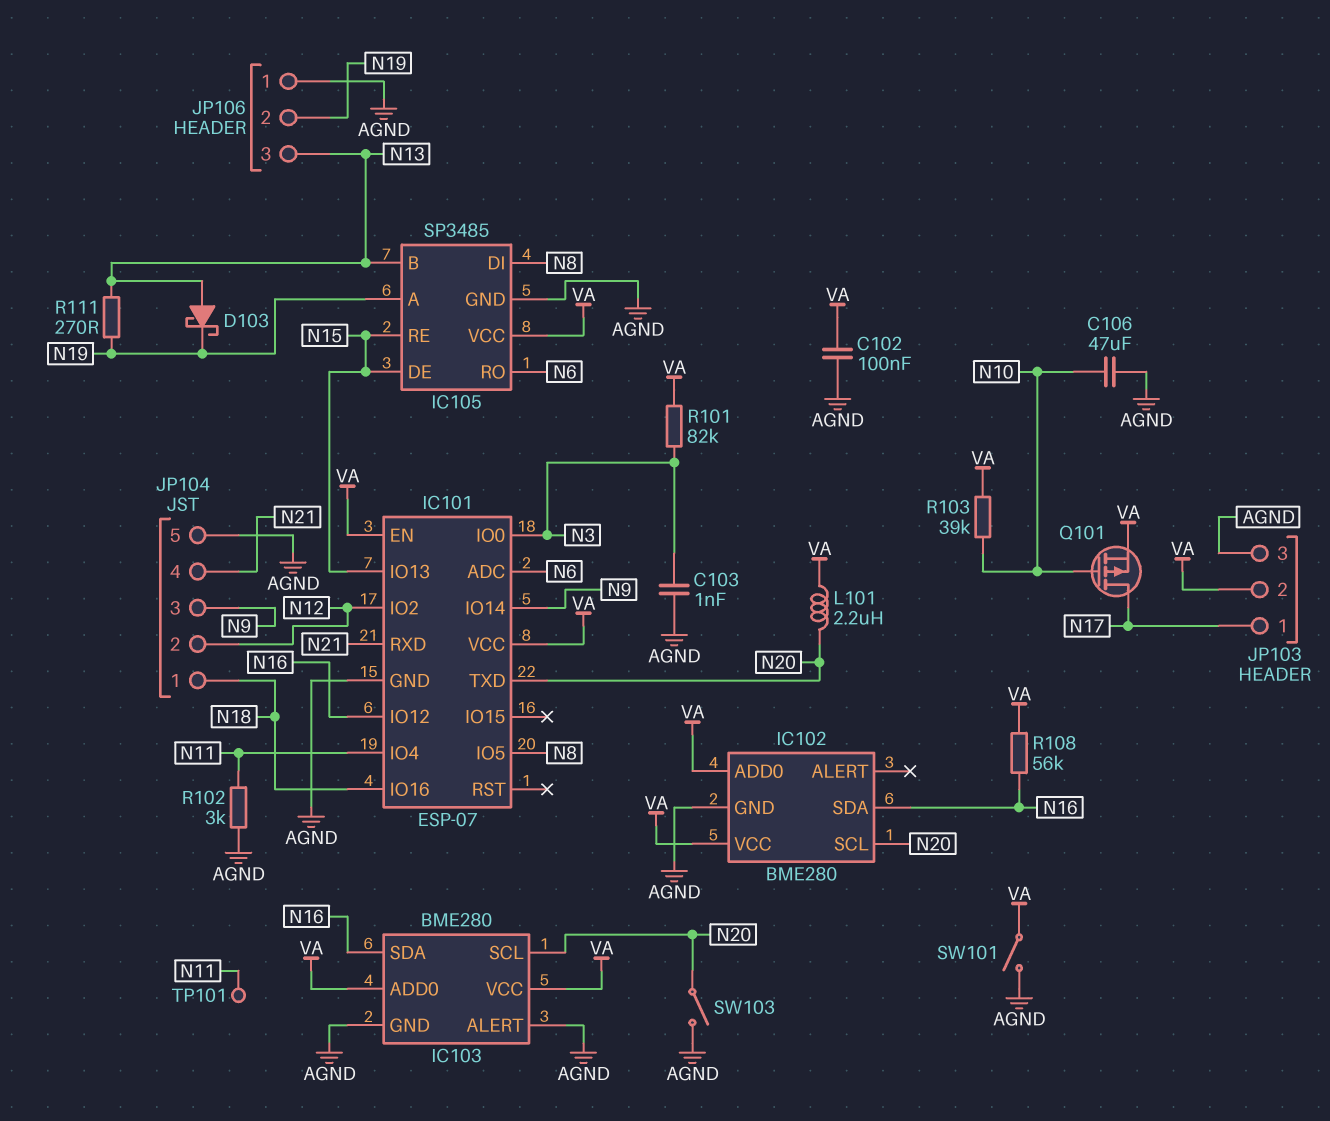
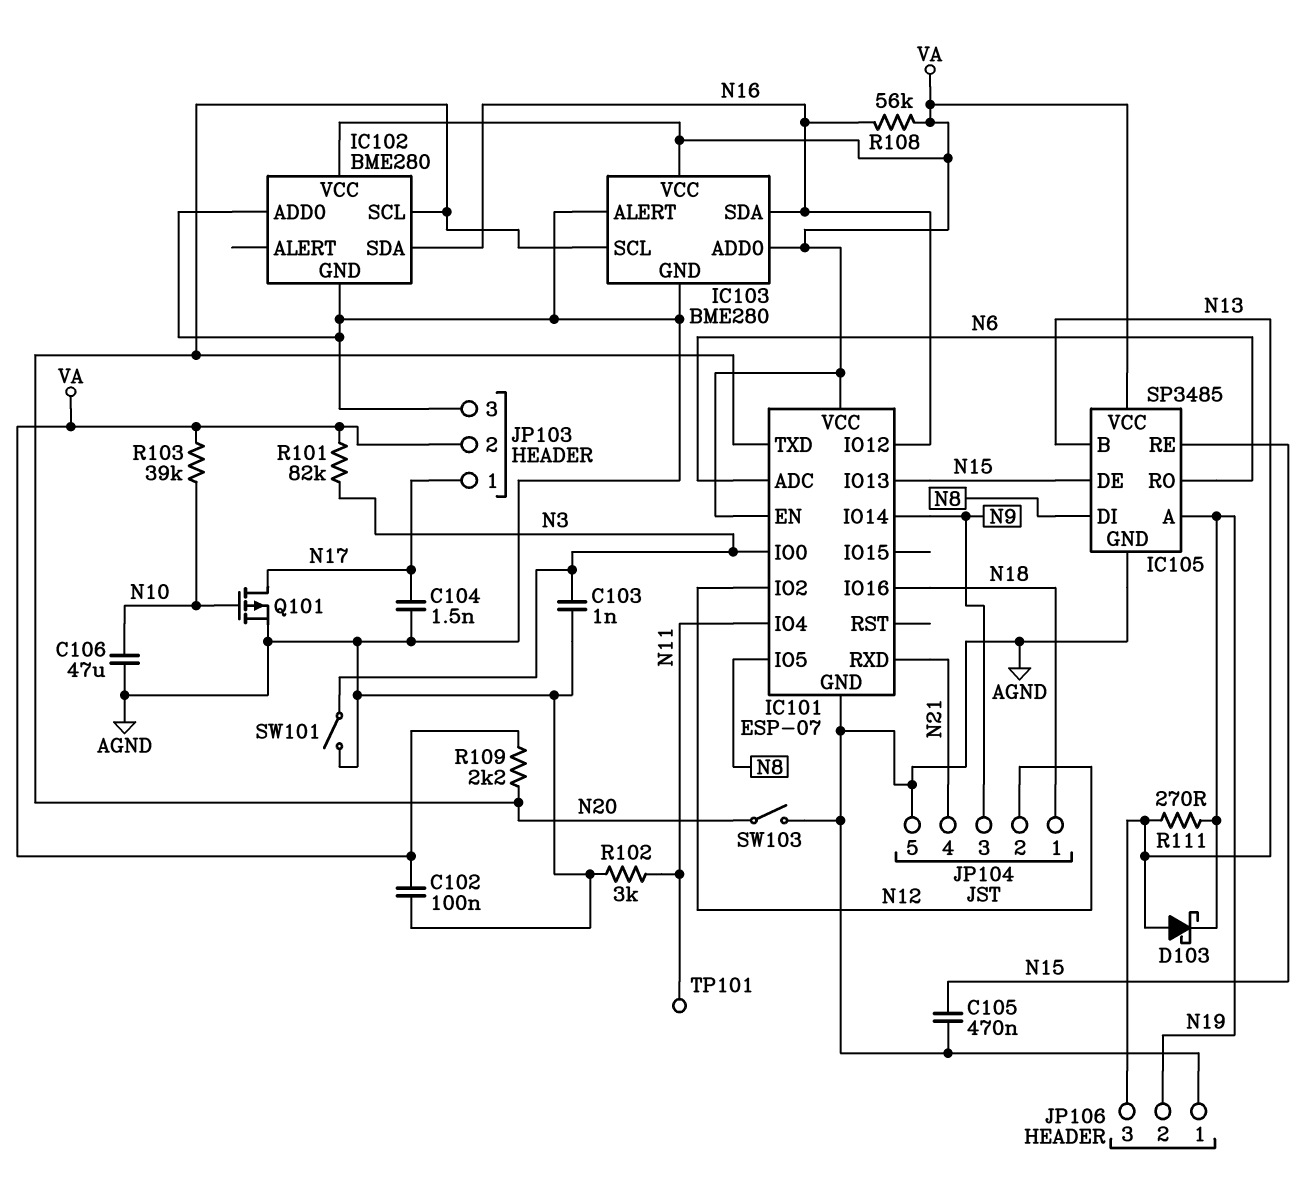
C104: none -> 1.5nF (AGND, N17)
C105: none -> 470nF (AGND, N15)
IC102 pin ADD0: VA -> AGND
L101: 2.2uH (N20, VA) -> none
Q101: PMOS (G N10, D N17, S VA) -> PMOS (G N10, D N17, S AGND)
R109: none -> 2.2k (N20, VA)
SW101: switch (AGND, VA) -> switch (AGND, N3)

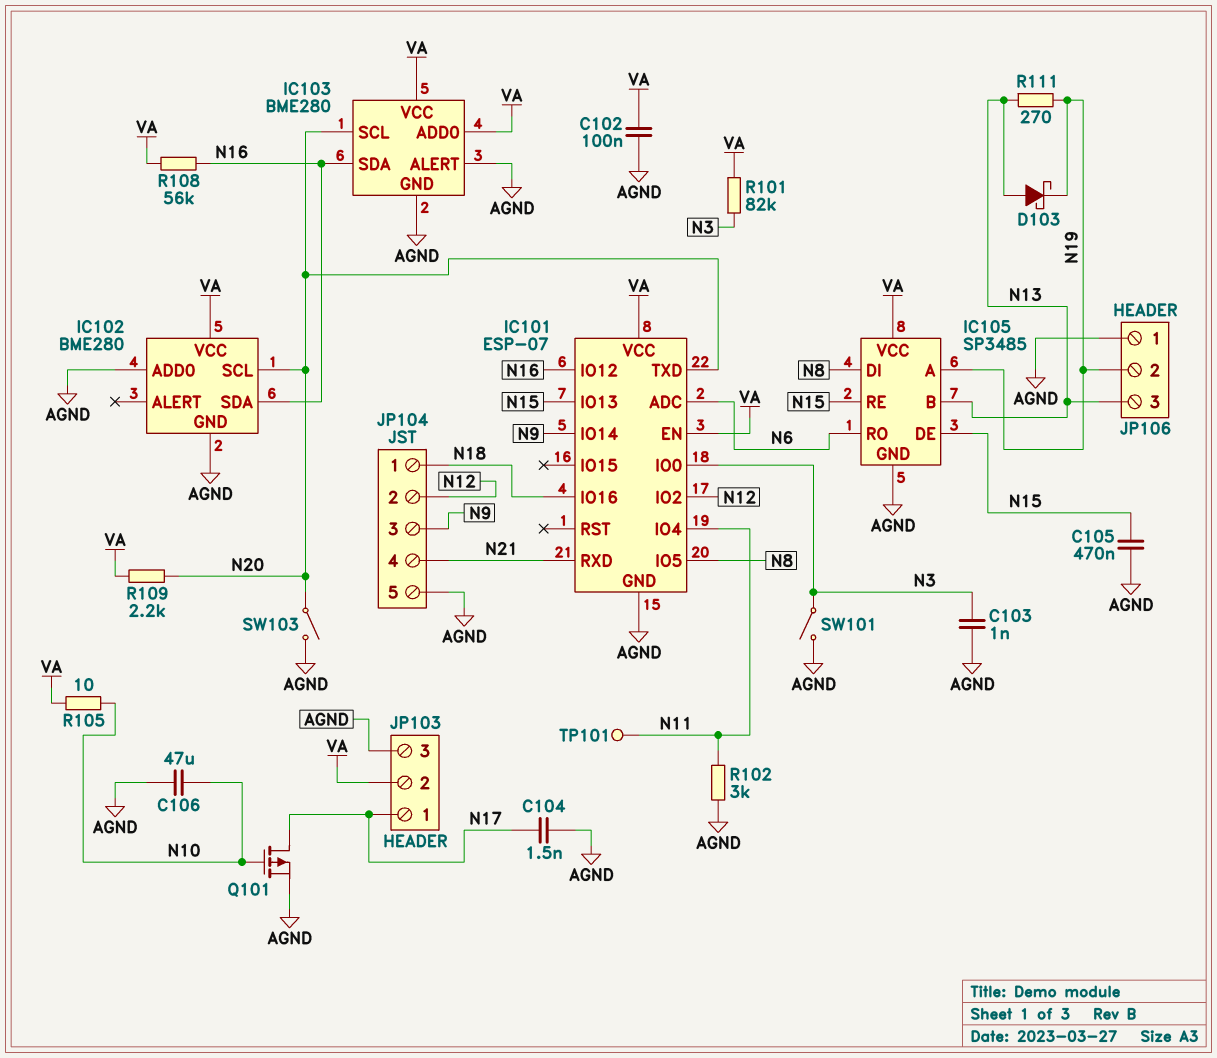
R103: 39k (N10, VA) -> none
R105: none -> 10 (N10, VA)

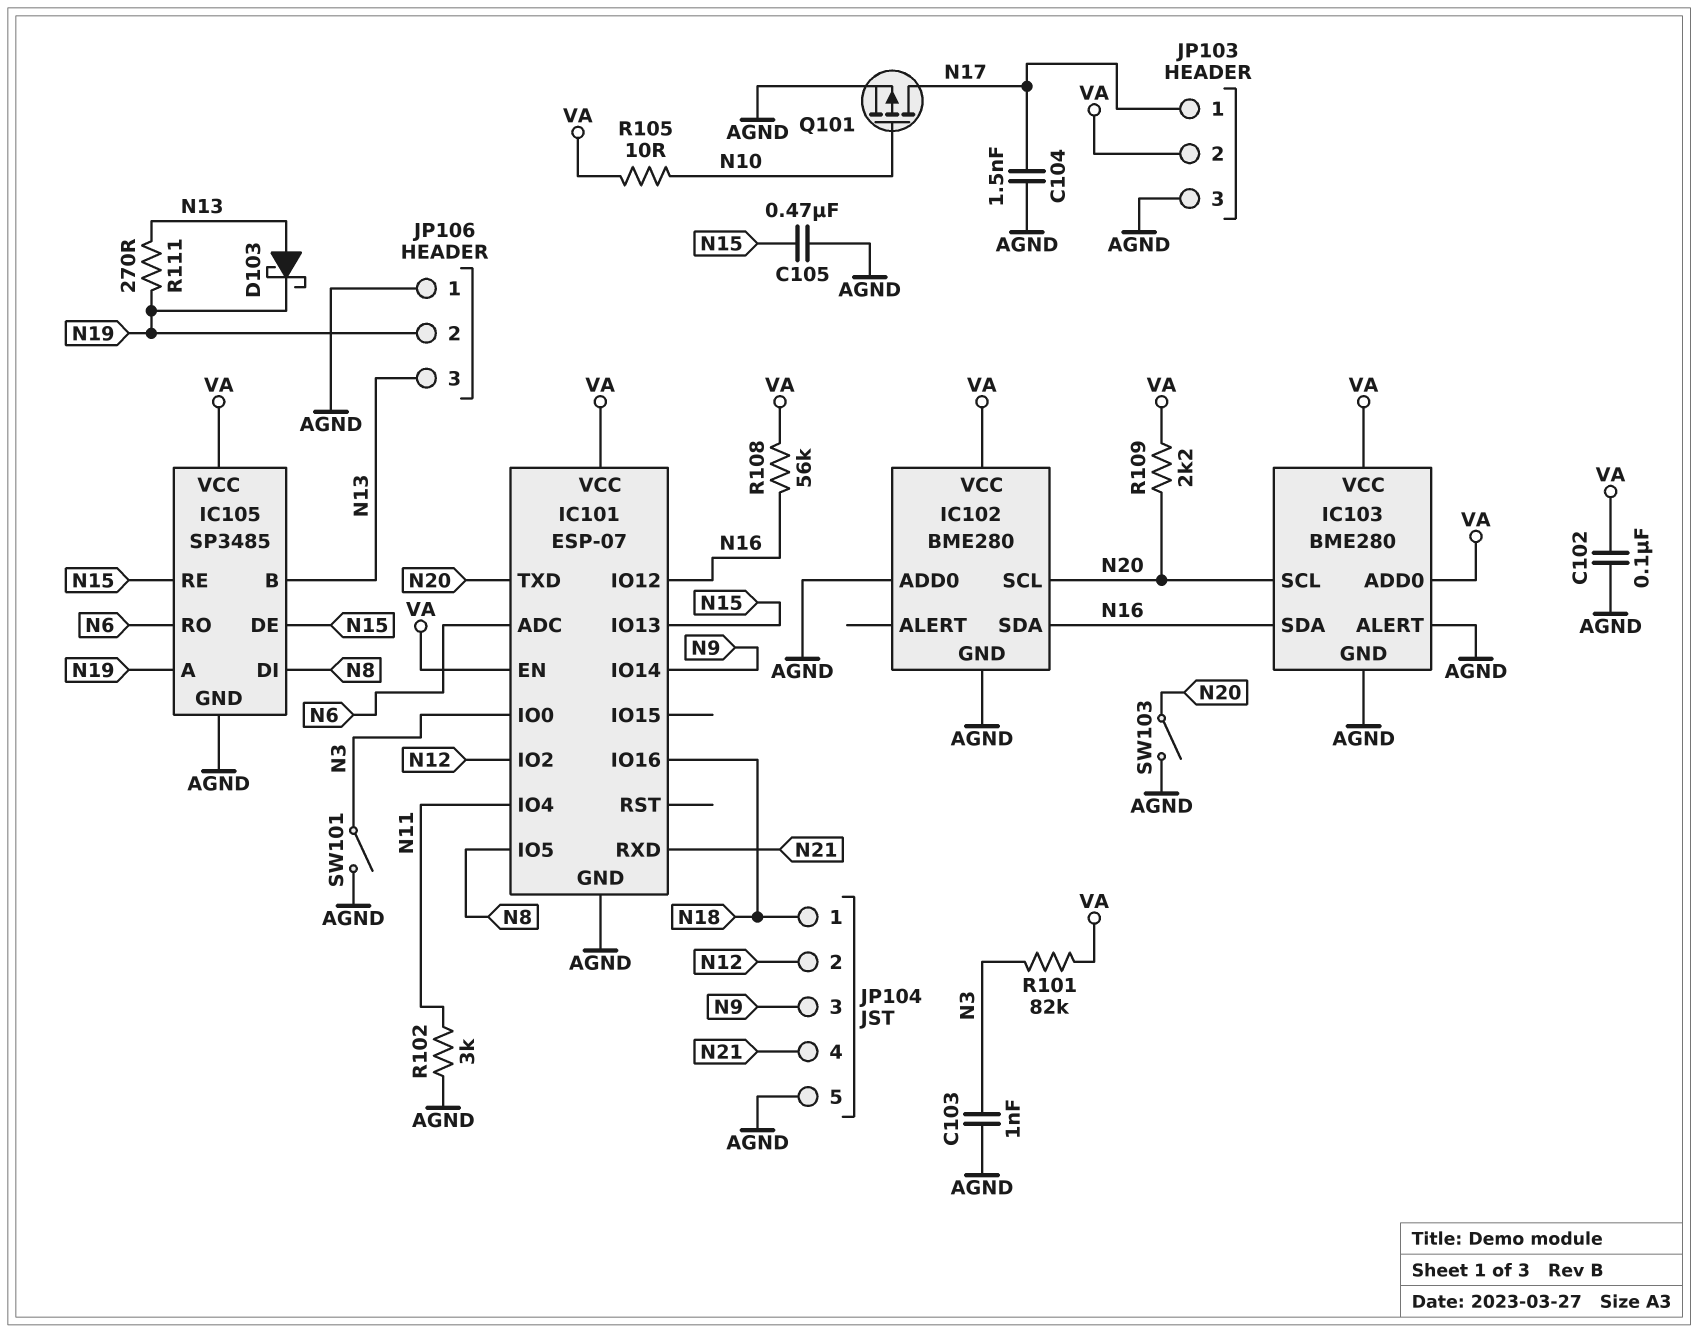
C106: 47uF (AGND, N10) -> none
TP101: test point (N11) -> none

